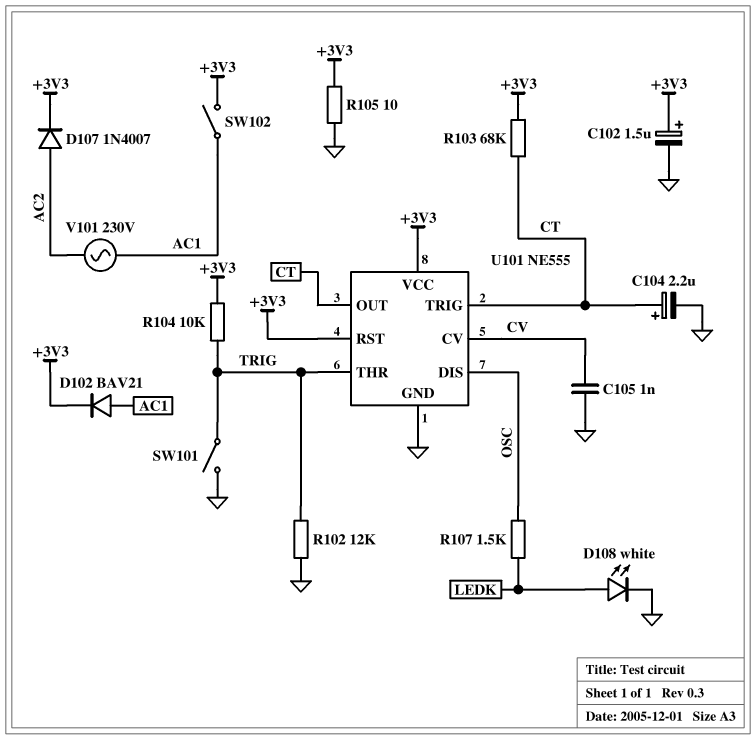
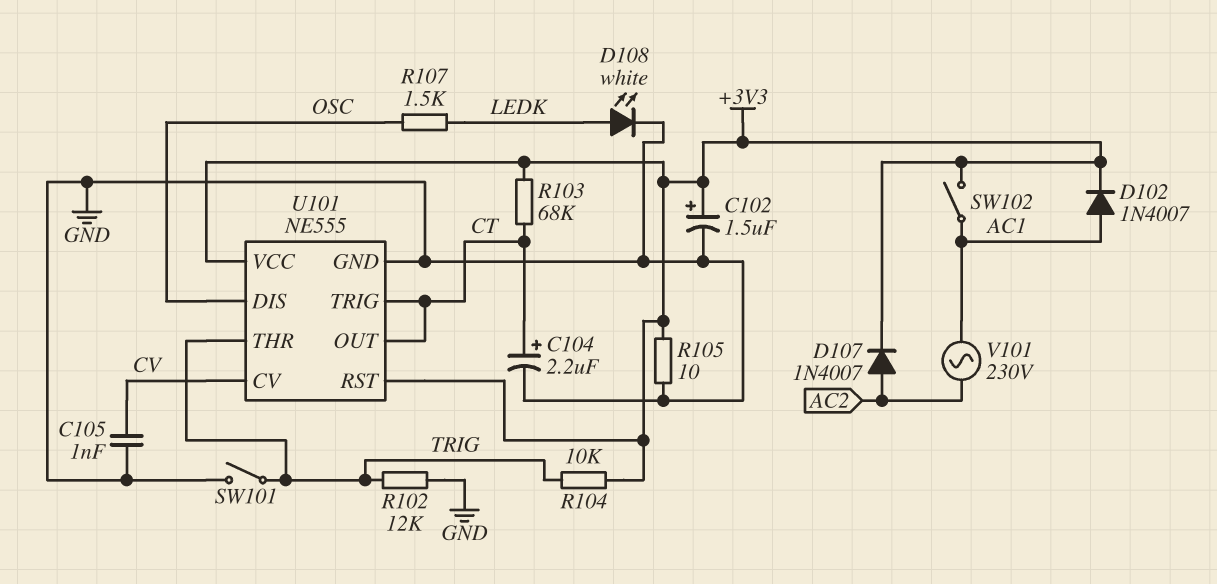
D102: diode BAV21 (A AC1, K +3V3) -> diode 1N4007 (A AC1, K +3V3)

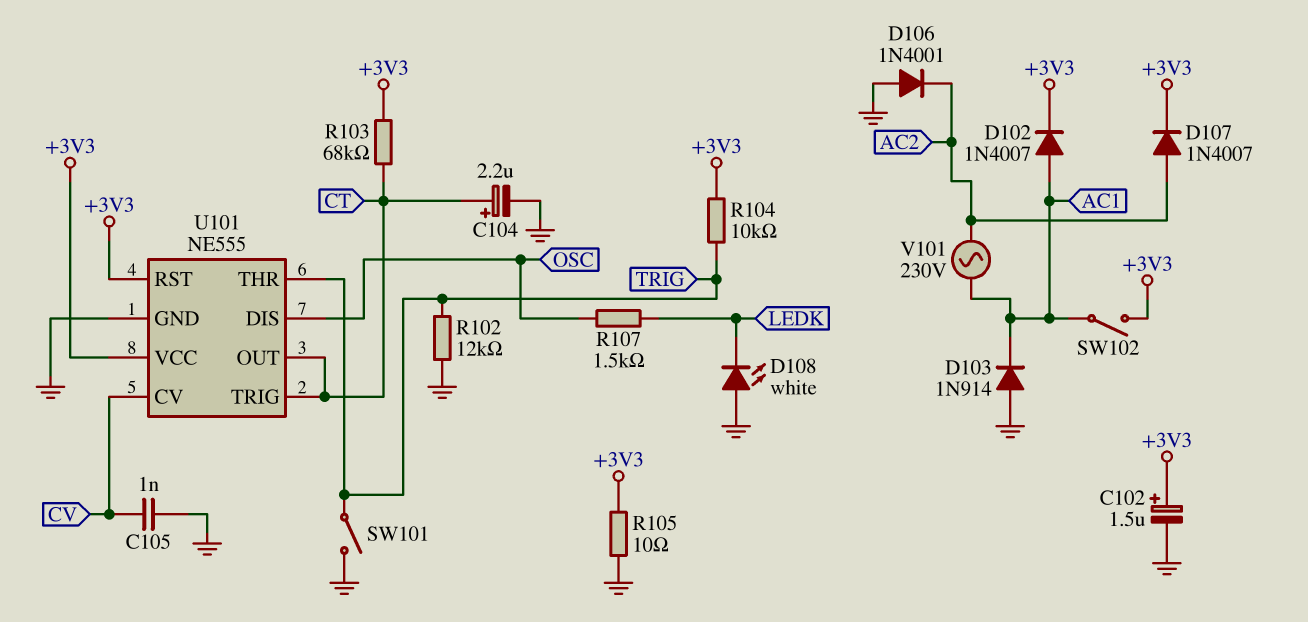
D103: none -> diode 1N914 (A GND, K AC1)
D106: none -> diode 1N4001 (A GND, K AC2)
D108: LED white (A LEDK, K GND) -> LED white (A GND, K LEDK)

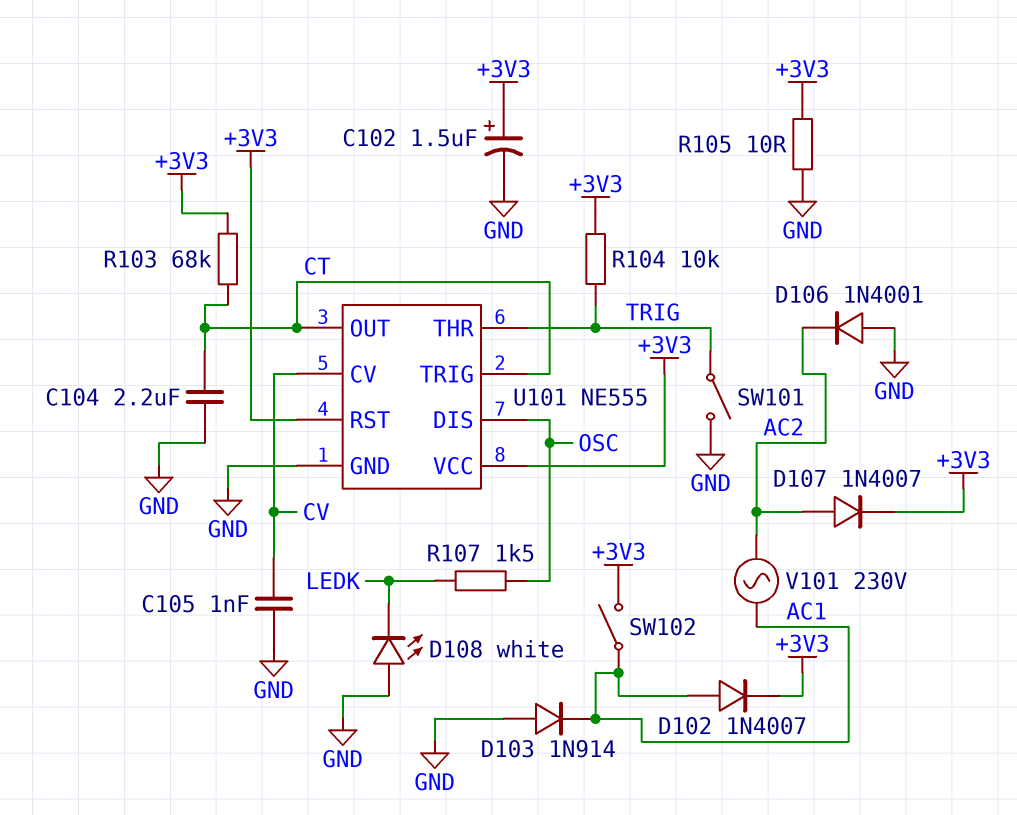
C104: 2.2uF (plus CT, minus GND) -> 2.2uF (CT, GND)
R102: 12k (GND, TRIG) -> none

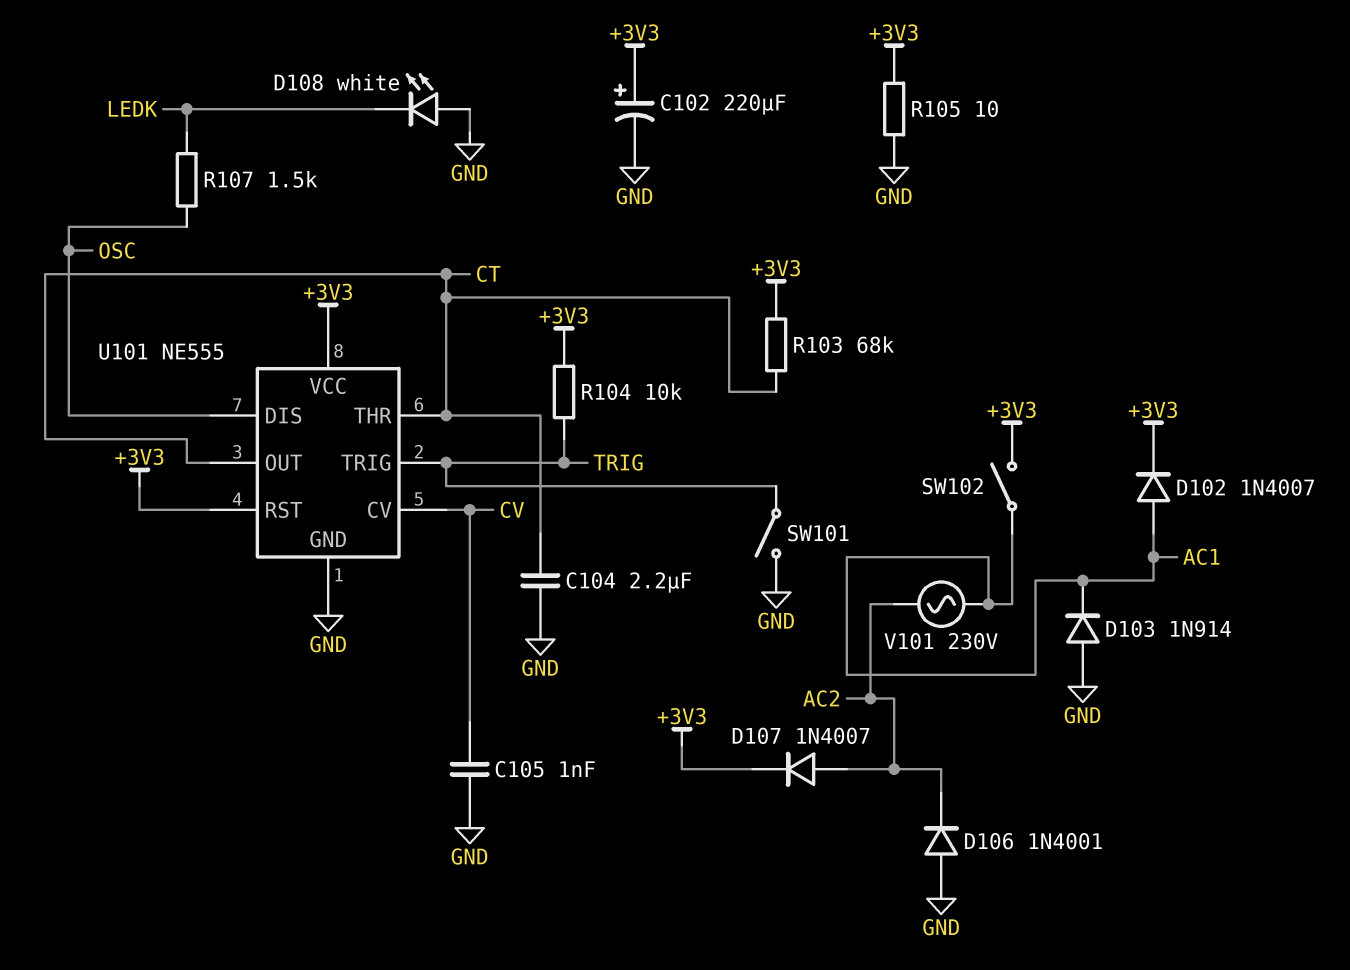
C102: 1.5uF (plus +3V3, minus GND) -> 220uF (plus +3V3, minus GND)
U101 pin THR: TRIG -> CT
U101 pin TRIG: CT -> TRIG

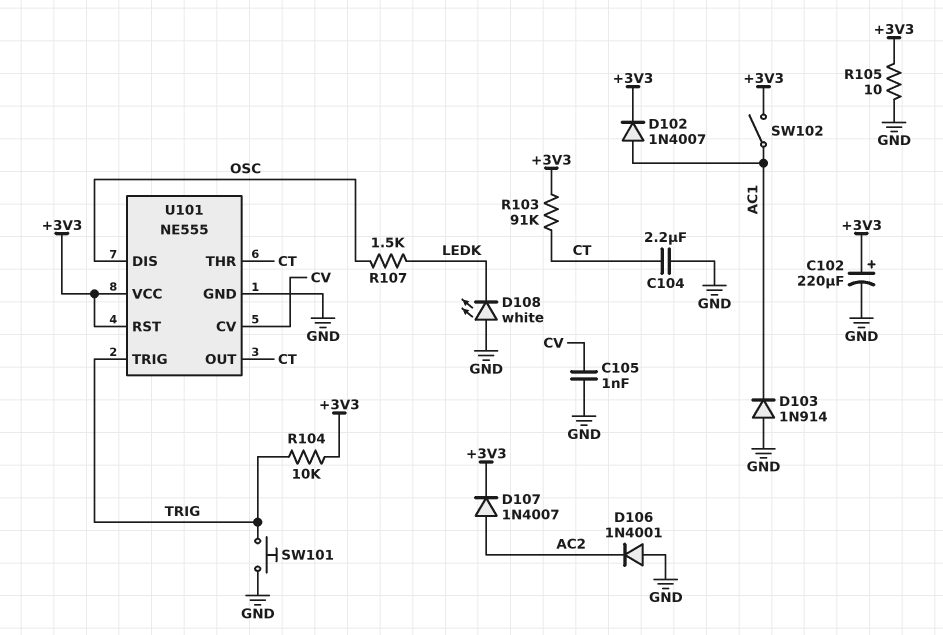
R103: 68k (+3V3, CT) -> 91k (+3V3, CT)
SW101: switch (GND, TRIG) -> button (GND, TRIG)
V101: AC 230V (AC1, AC2) -> none

